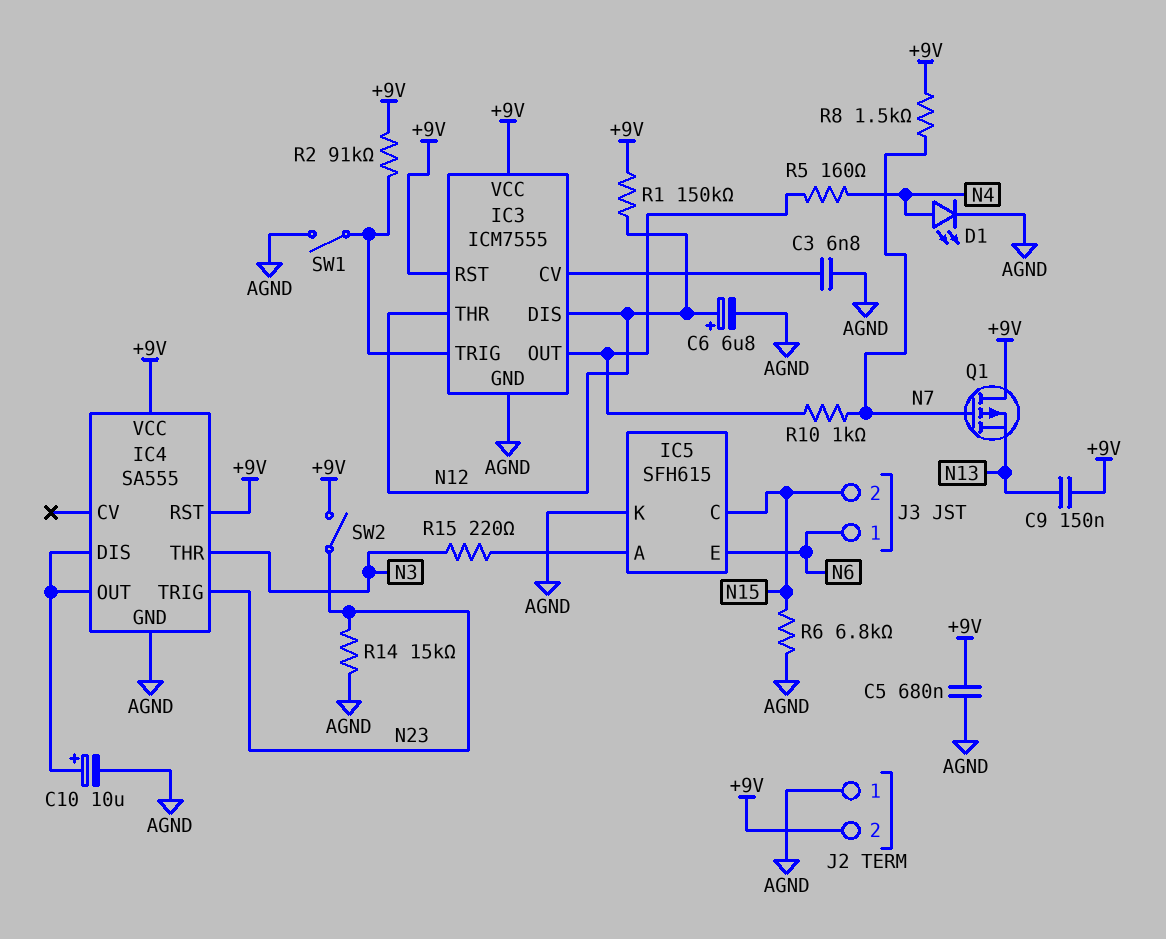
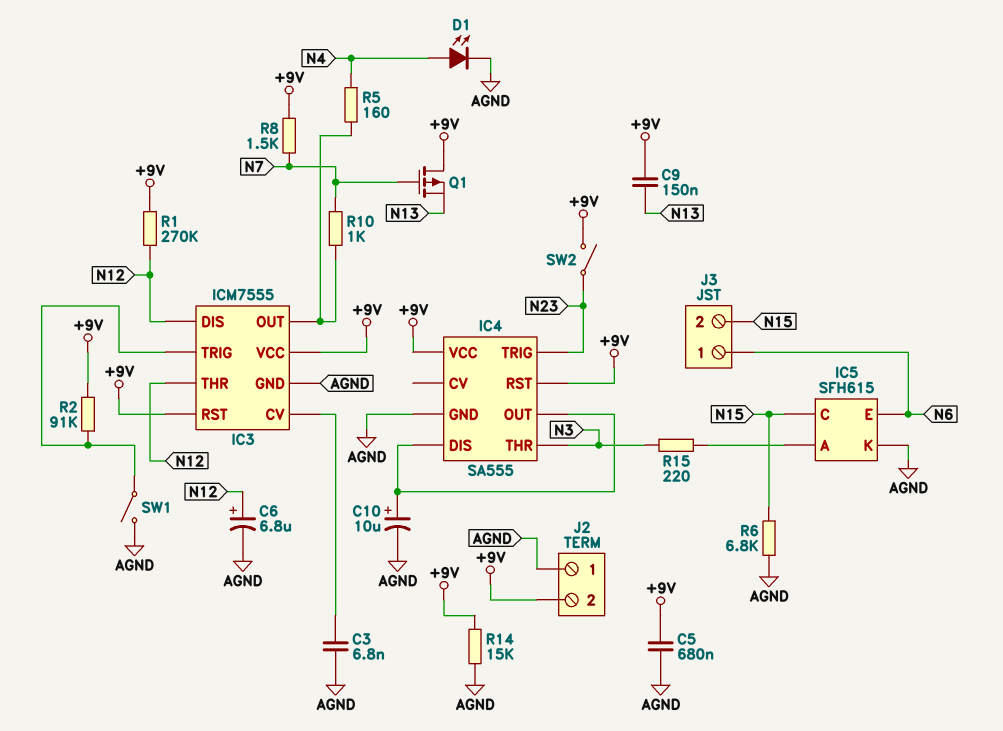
R1: 150k (+9V, N12) -> 270k (+9V, N12)
R14: 15k (AGND, N23) -> 15k (+9V, AGND)

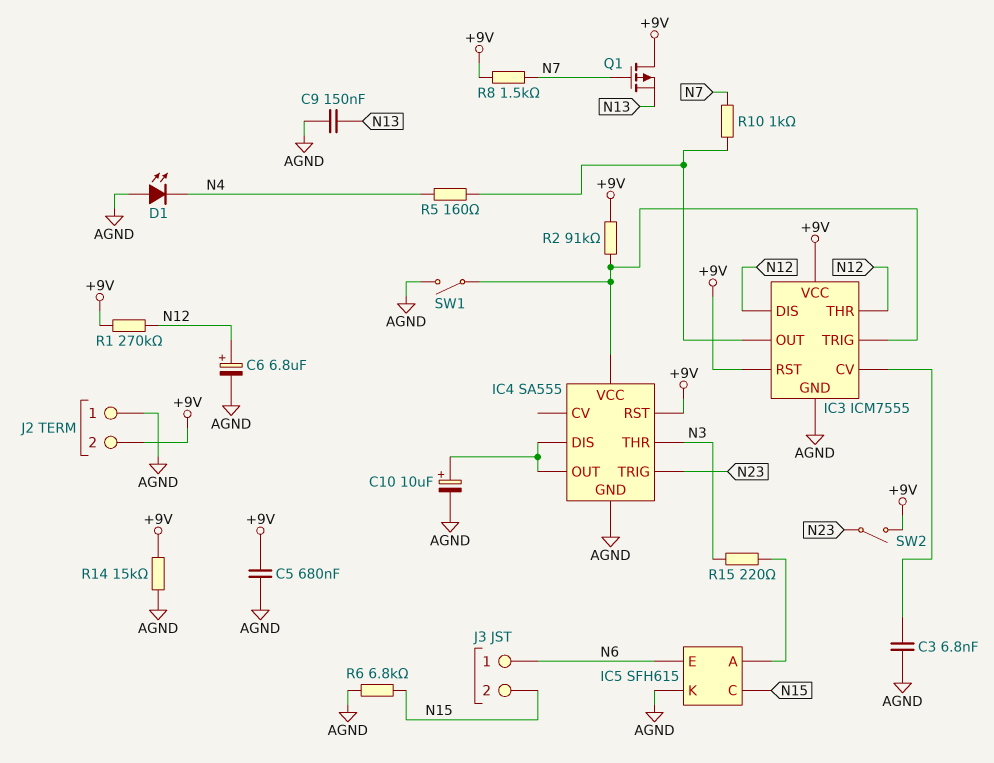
C9: 150nF (+9V, N13) -> 150nF (AGND, N13)
D1: LED (A N4, K AGND) -> LED (A AGND, K N4)
IC4 pin VCC: +9V -> IC3/TRIG

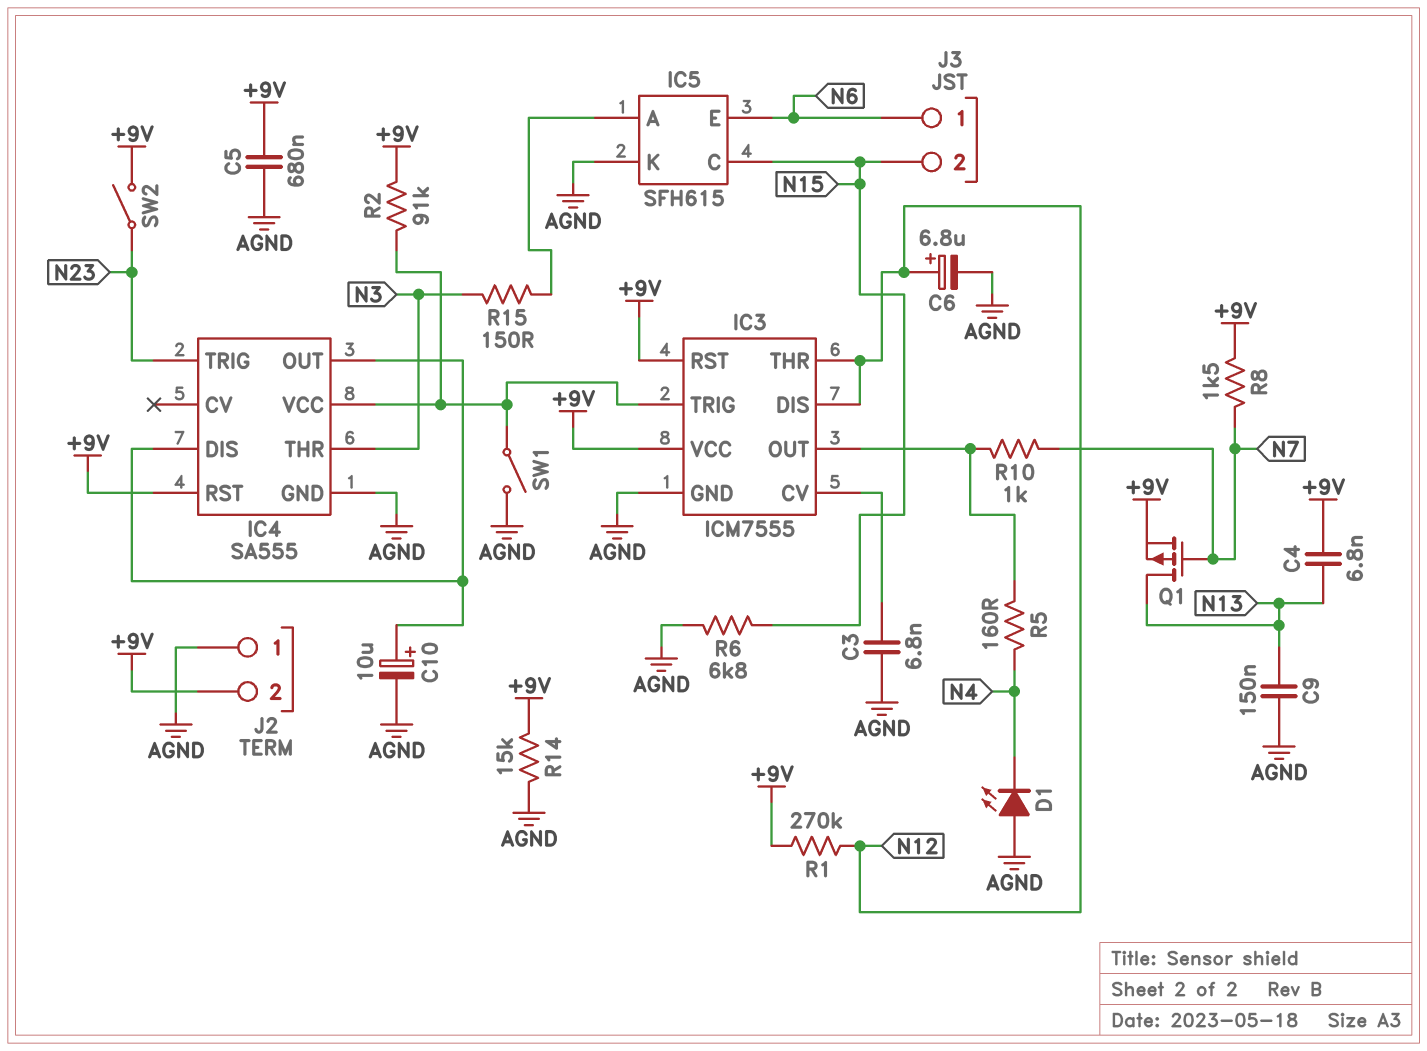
C4: none -> 6.8nF (+9V, N13)
Q1: PMOS (G N7, D +9V, S N13) -> PMOS (G N7, D N13, S +9V)
R15: 220 (IC5/A, N3) -> 150 (IC5/A, N3)

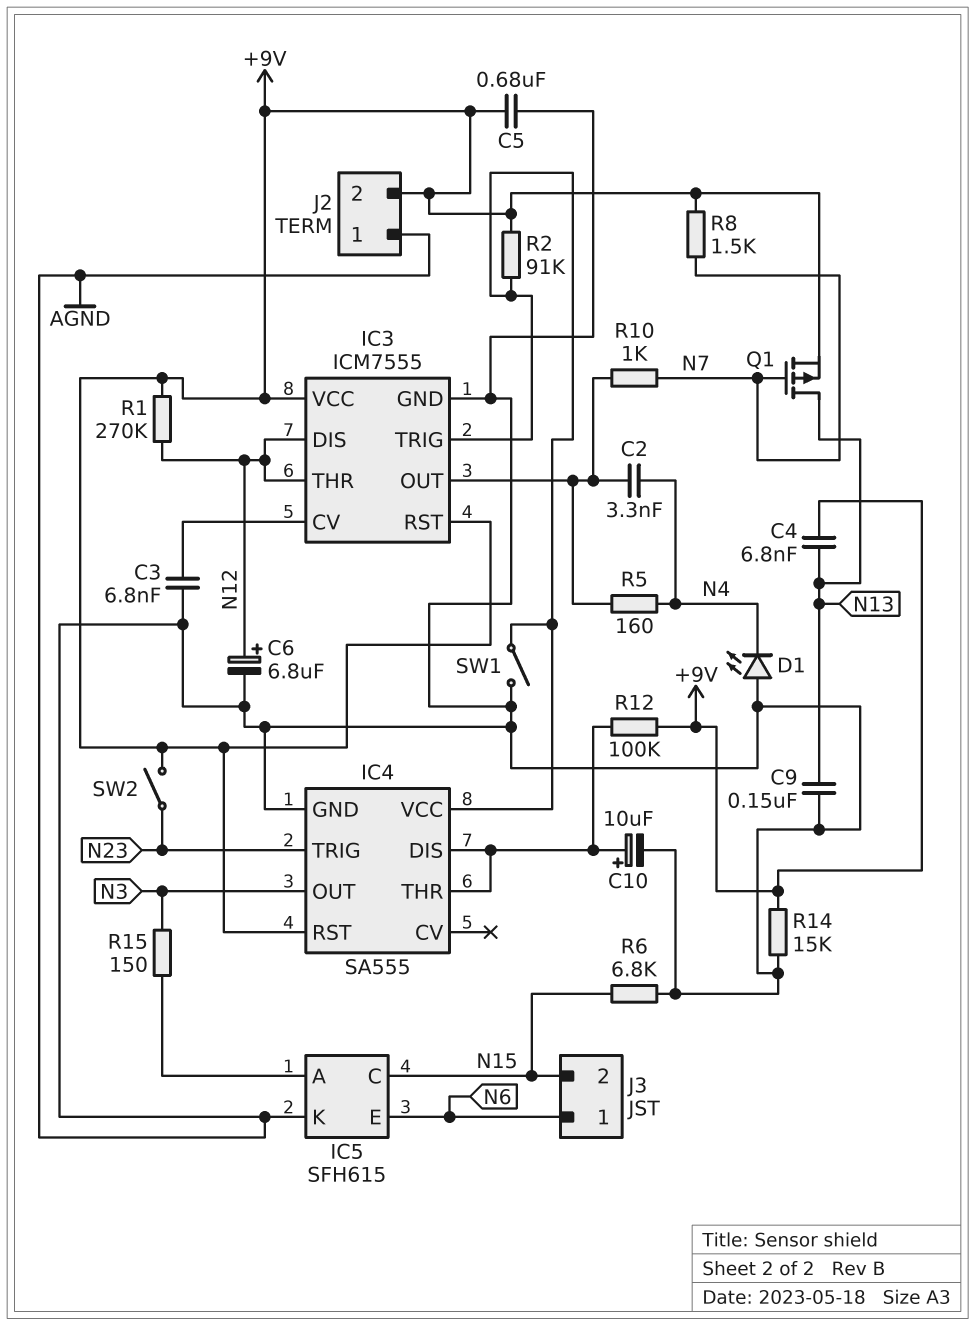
C2: none -> 3.3nF (IC3/OUT, N4)
IC4 pin OUT: IC4/DIS -> N3
IC4 pin THR: N3 -> IC4/DIS
R12: none -> 100k (+9V, IC4/DIS)

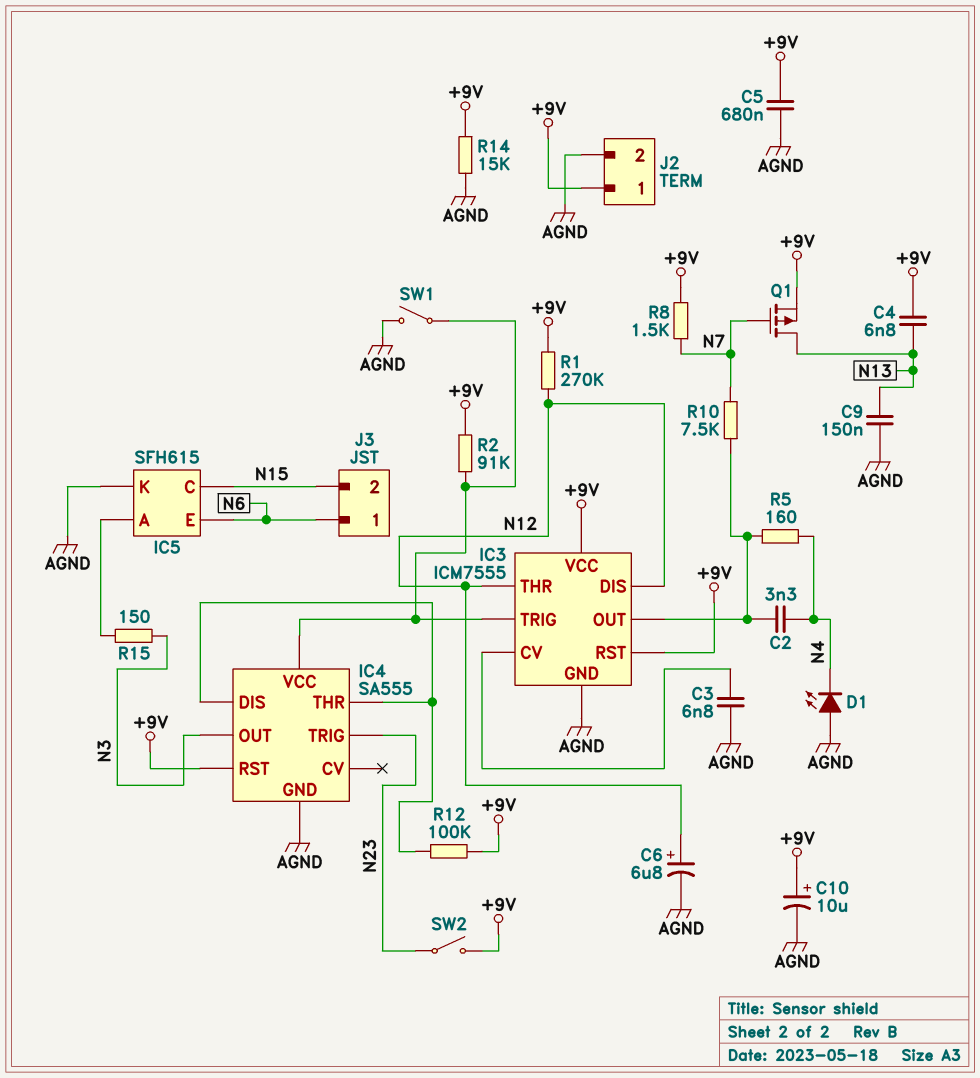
C10: 10uF (plus IC4/DIS, minus AGND) -> 10uF (plus +9V, minus AGND)
J2 pin 1: AGND -> +9V
J2 pin 2: +9V -> AGND
R6: 6.8k (AGND, N15) -> none
R10: 1k (IC3/OUT, N7) -> 7.5k (IC3/OUT, N7)

